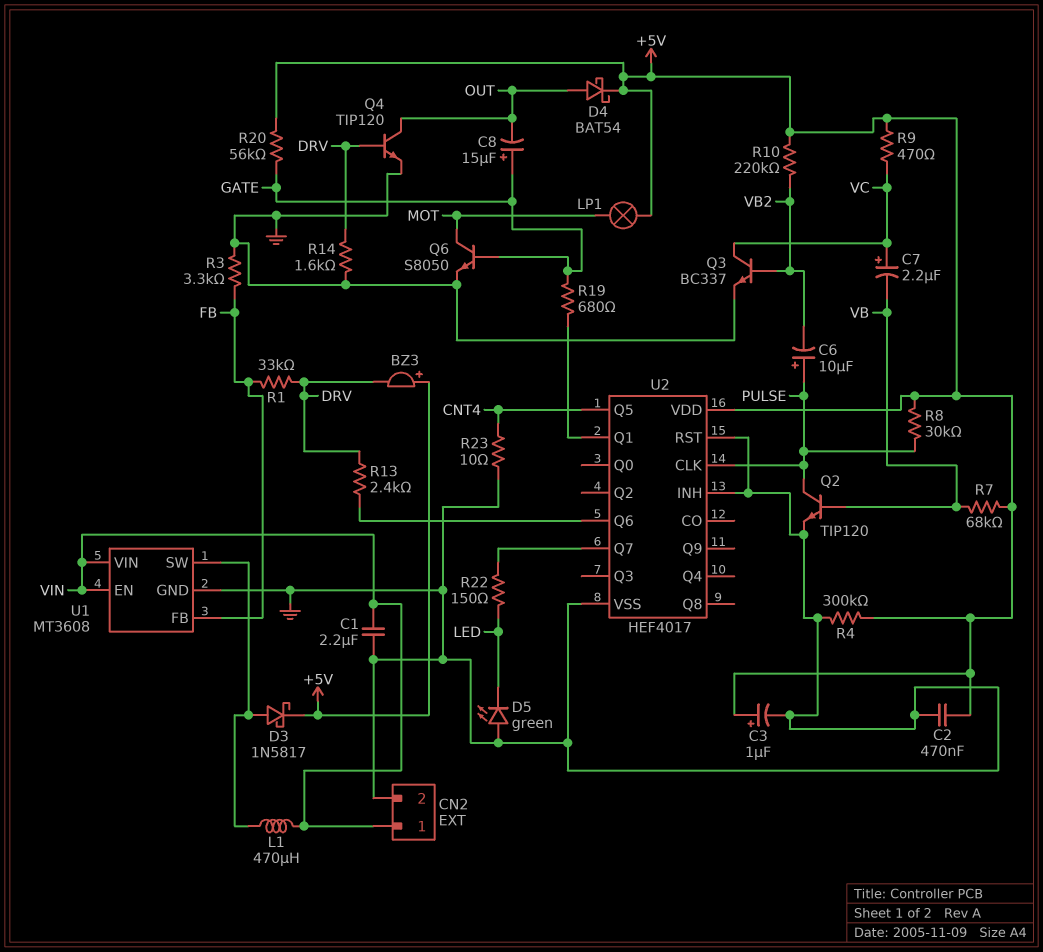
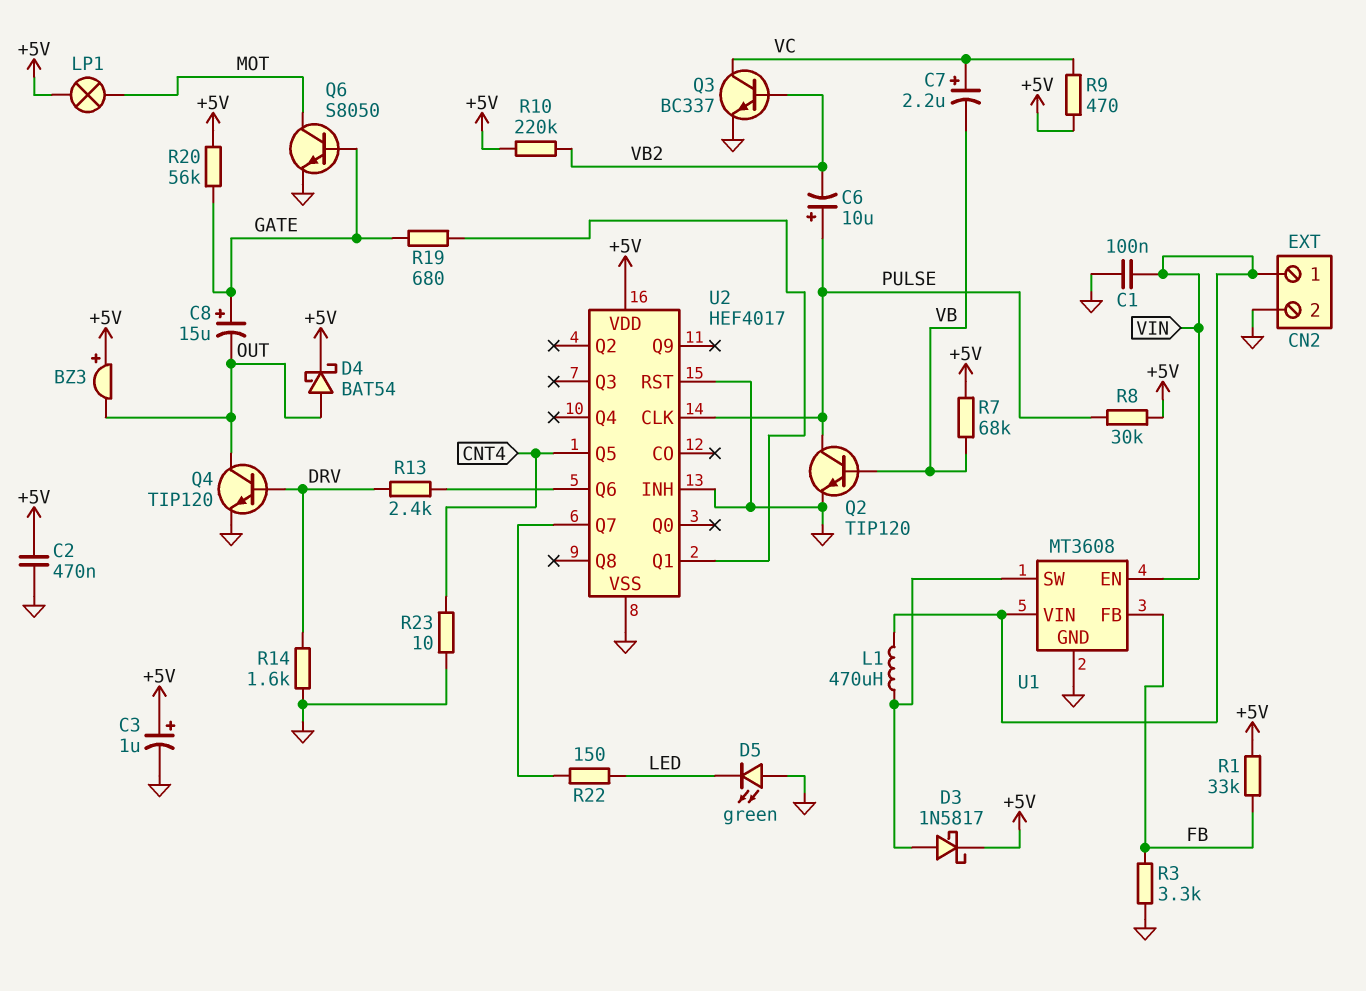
BZ3: buzzer (plus +5V, minus DRV) -> buzzer (plus +5V, minus OUT)
C1: 2.2uF (GND, VIN) -> 100nF (GND, VIN)
R1: 33k (DRV, FB) -> 33k (+5V, FB)
R4: 300k (+5V, GND) -> none

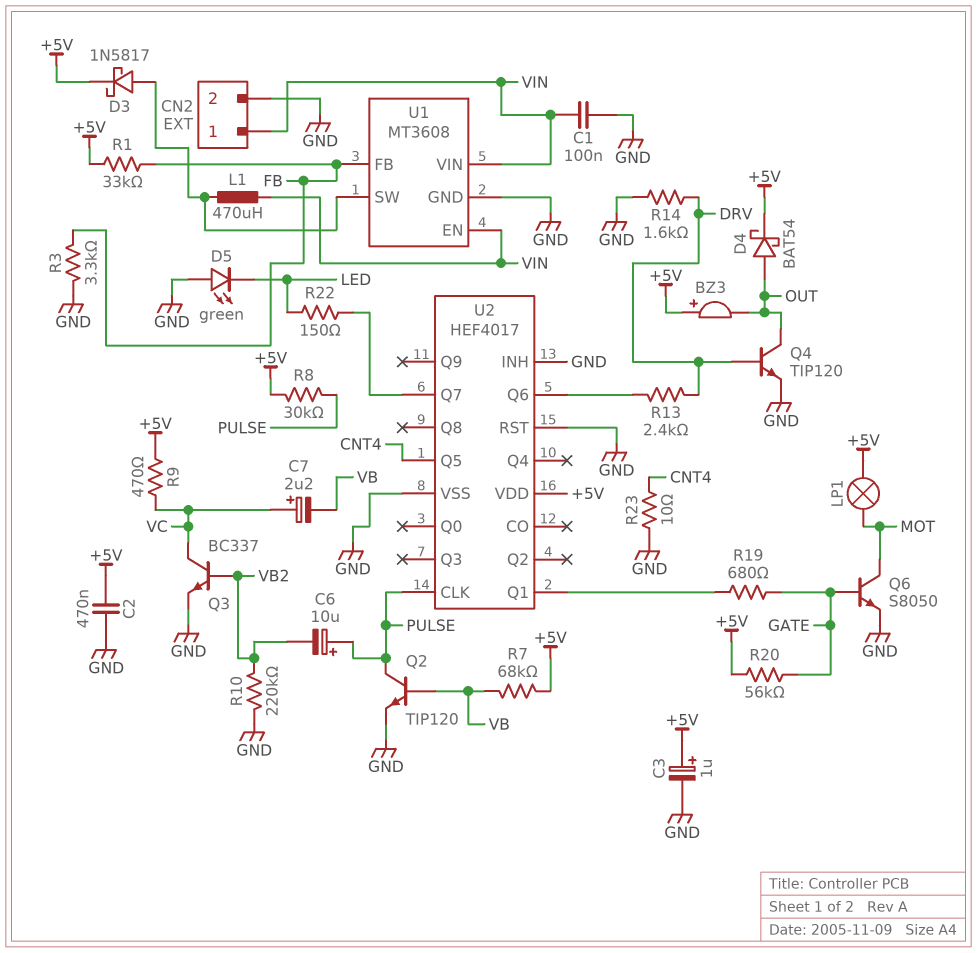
C8: 15uF (plus GATE, minus OUT) -> none
R10: 220k (+5V, VB2) -> 220k (GND, VB2)

